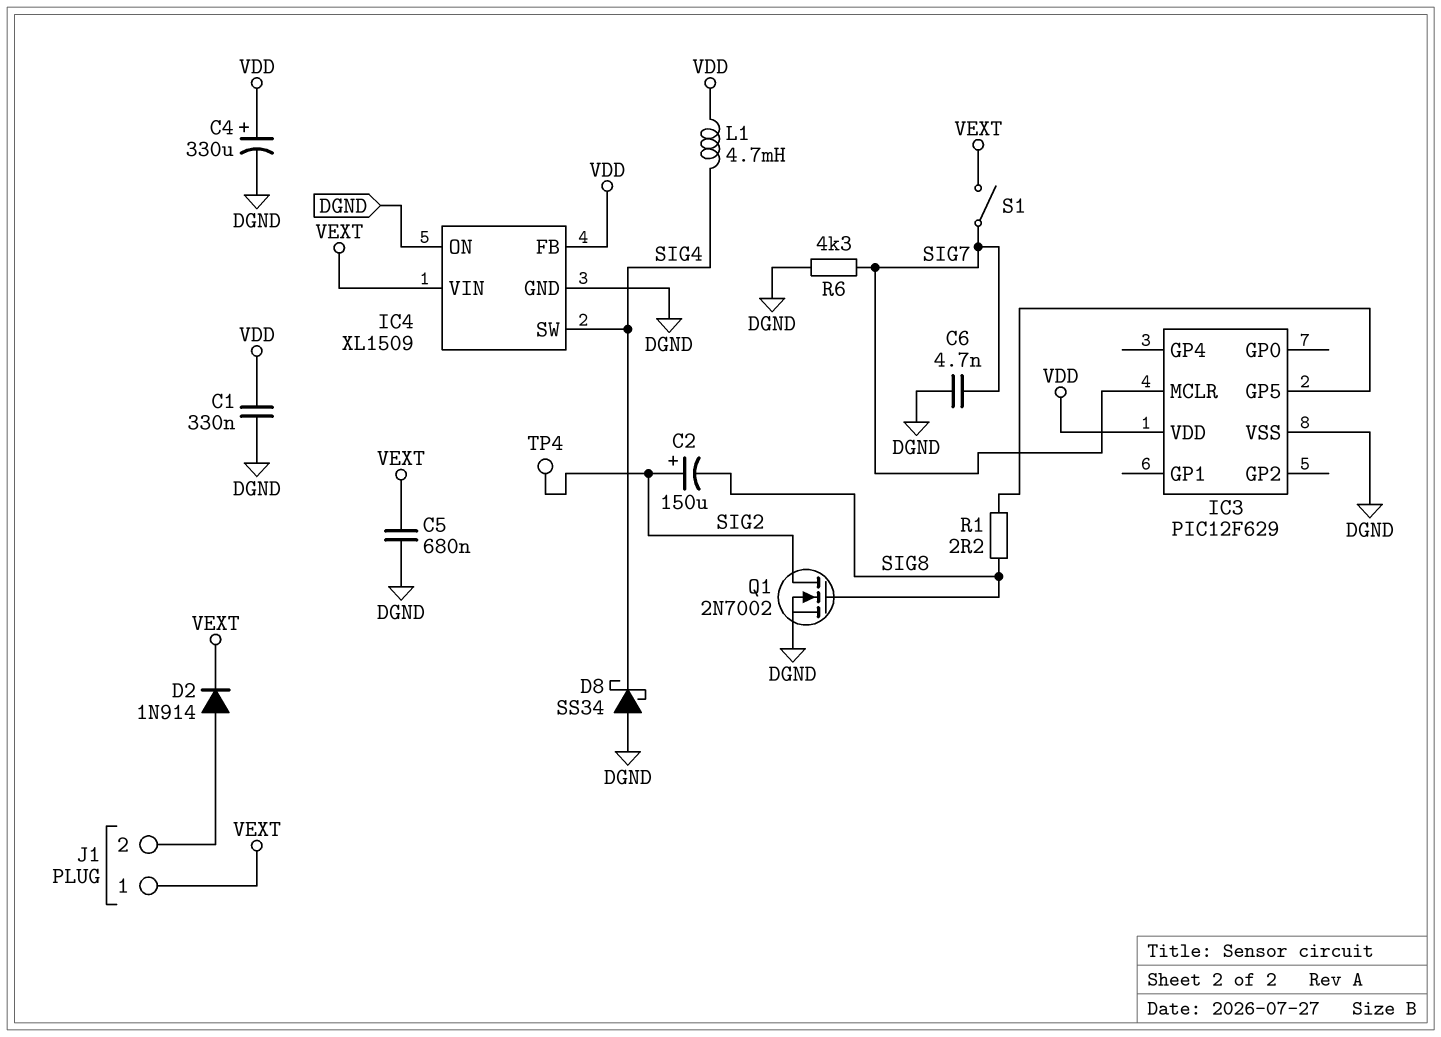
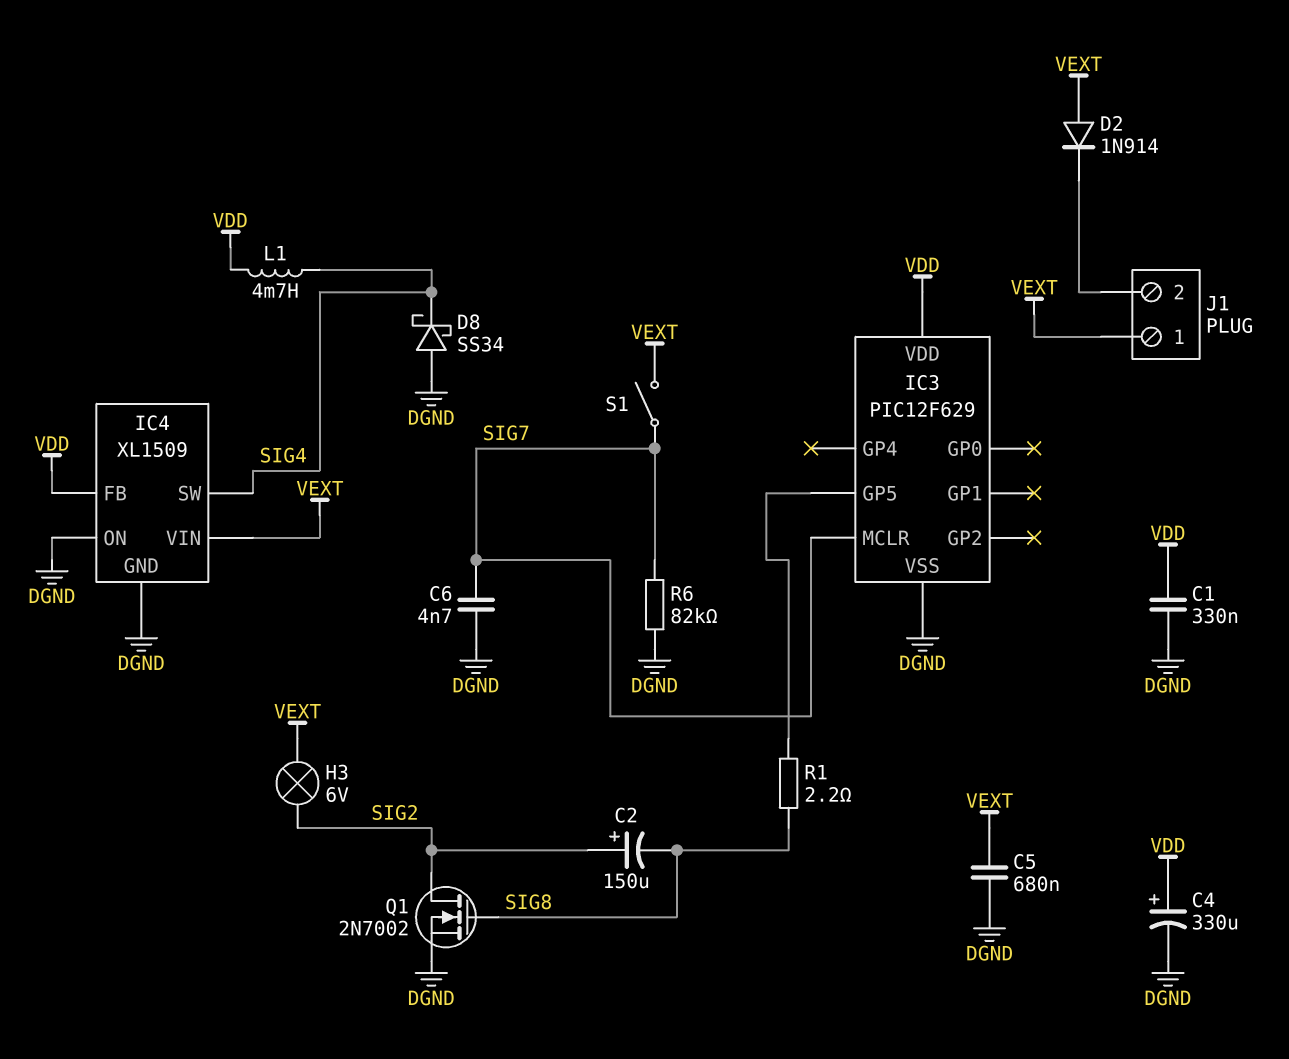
D2: diode 1N914 (A J1/2, K VEXT) -> diode 1N914 (A VEXT, K J1/2)
H3: none -> lamp 6V (SIG2, VEXT)
R6: 4.3k (DGND, SIG7) -> 82k (DGND, SIG7)
TP4: test point (SIG2) -> none

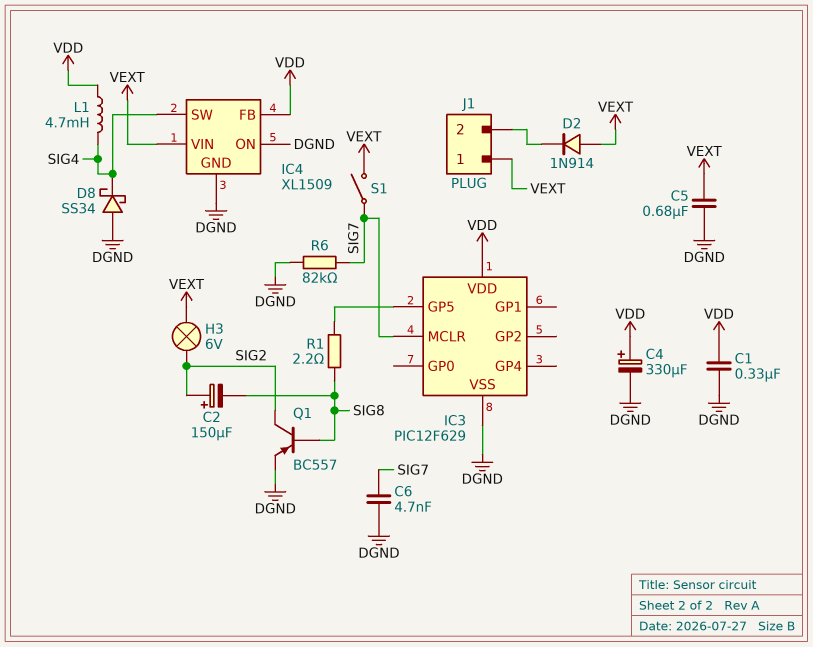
Q1: NMOS 2N7002 (G SIG8, D SIG2, S DGND) -> PNP BC557 (B SIG8, C SIG2, E DGND)

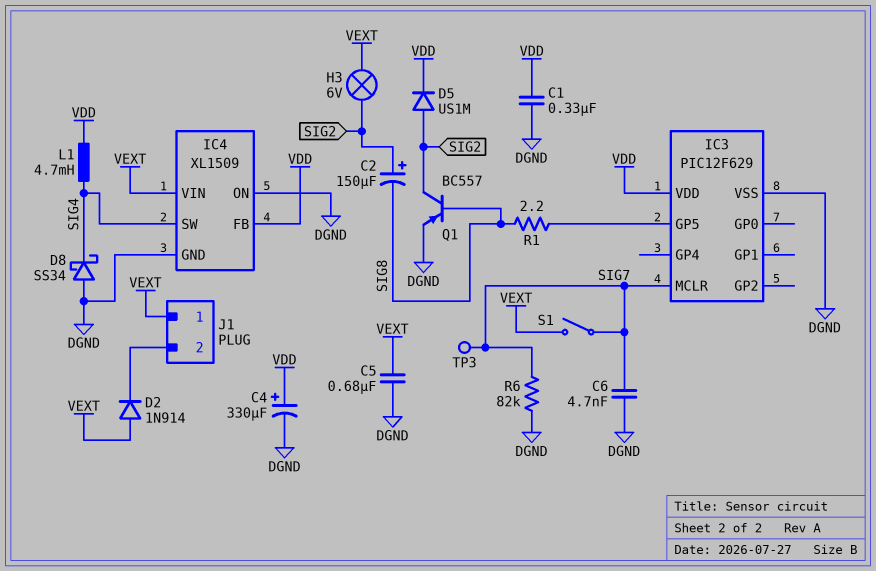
D5: none -> diode US1M (A SIG2, K VDD)
TP3: none -> test point (SIG7)

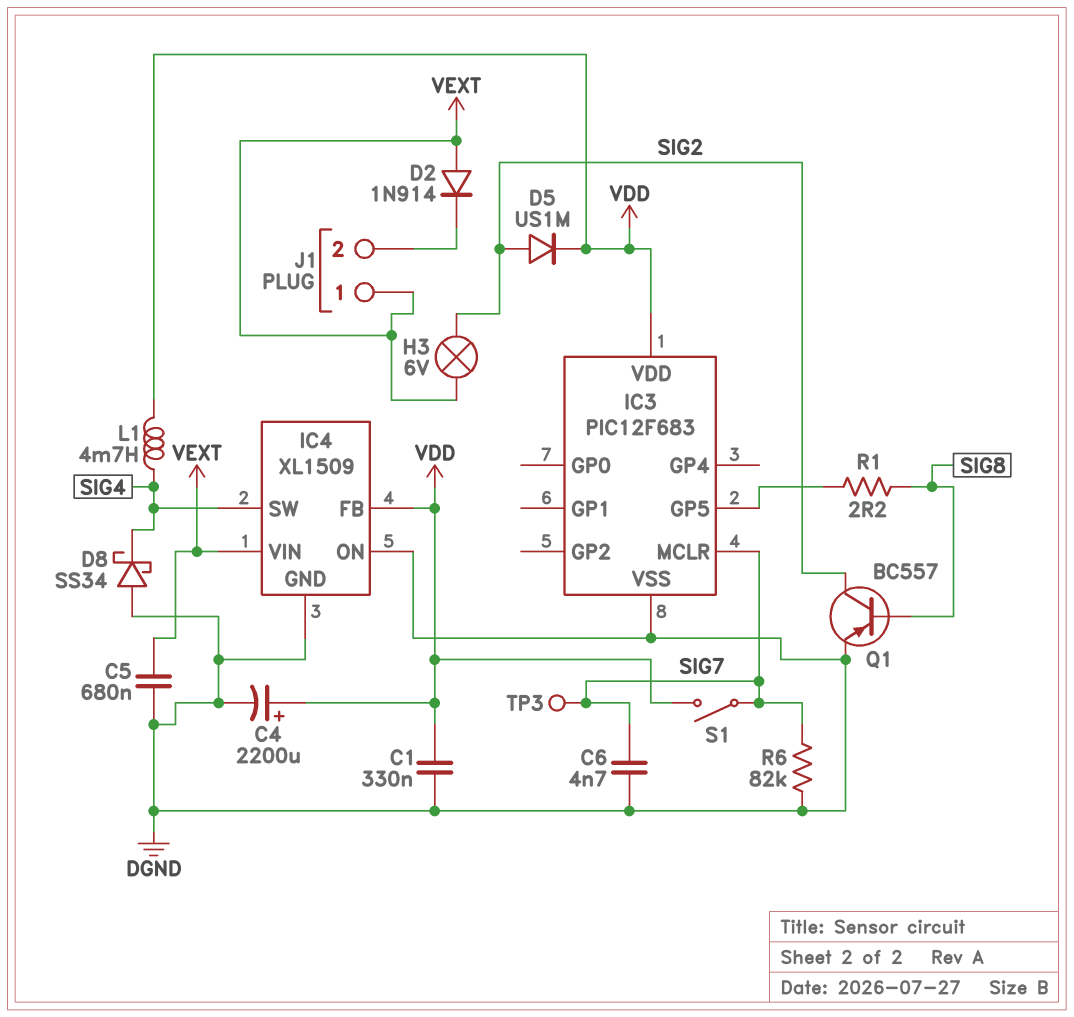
C2: 150uF (plus SIG2, minus SIG8) -> none
C4: 330uF (plus VDD, minus DGND) -> 2200uF (plus VDD, minus DGND)
IC3: PIC12F629 -> PIC12F683
S1: switch (SIG7, VEXT) -> switch (SIG7, VDD)

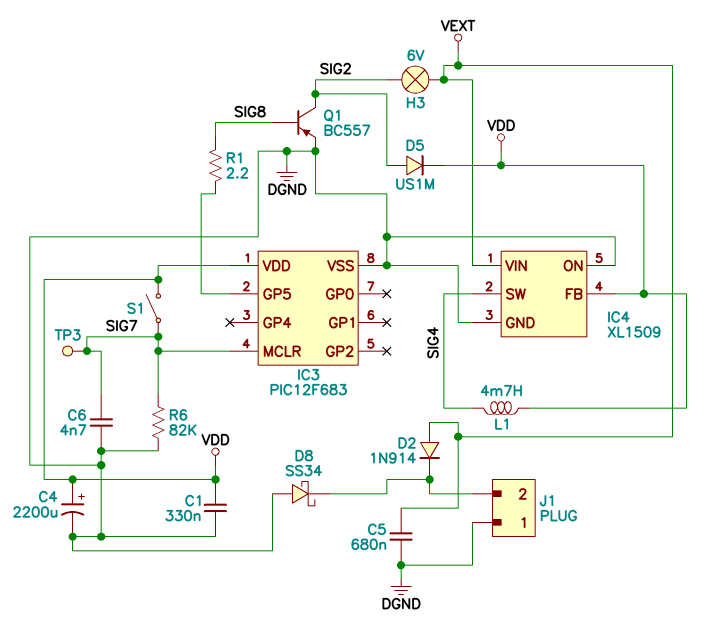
D8: schottky SS34 (A DGND, K SIG4) -> schottky SS34 (A DGND, K J1/2)
J1 pin 1: VEXT -> DGND

